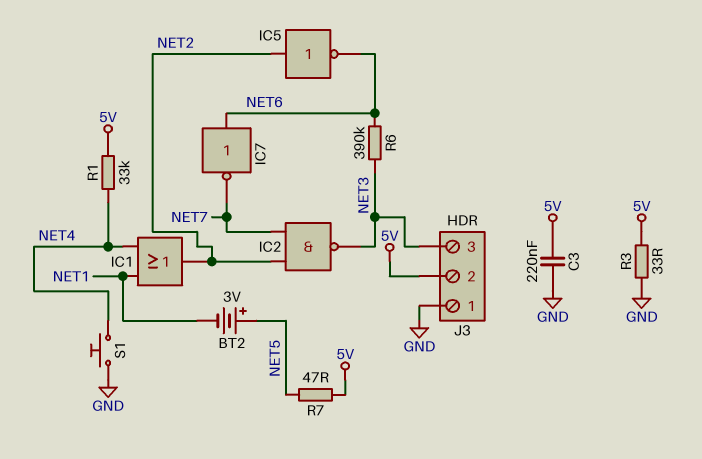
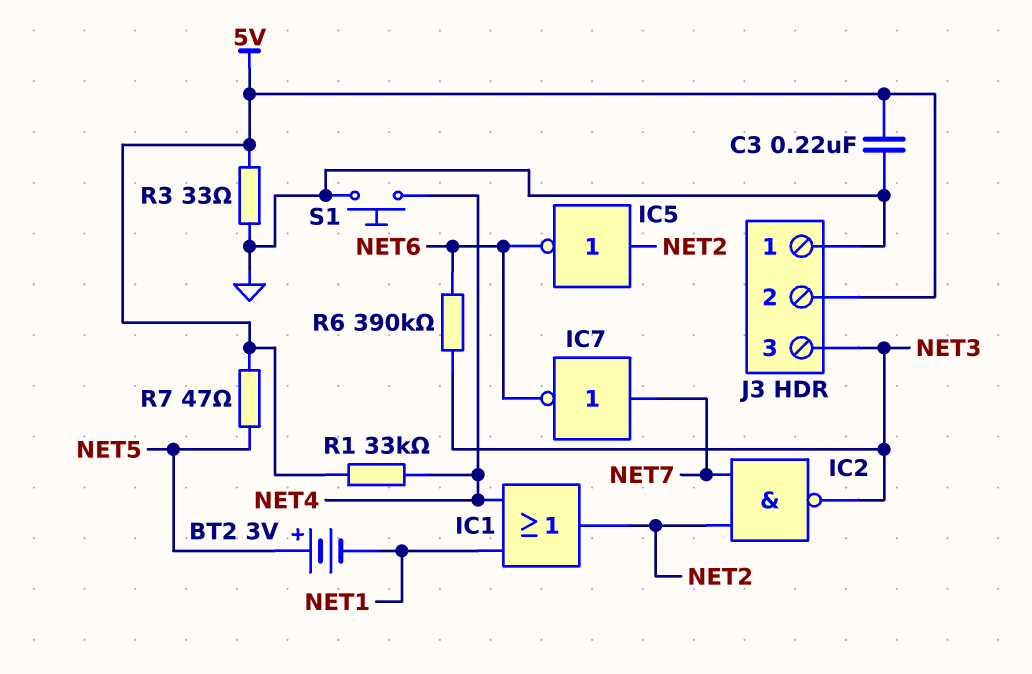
IC7: NOT (in NET6, out NET7) -> NOT (in NET7, out NET6)

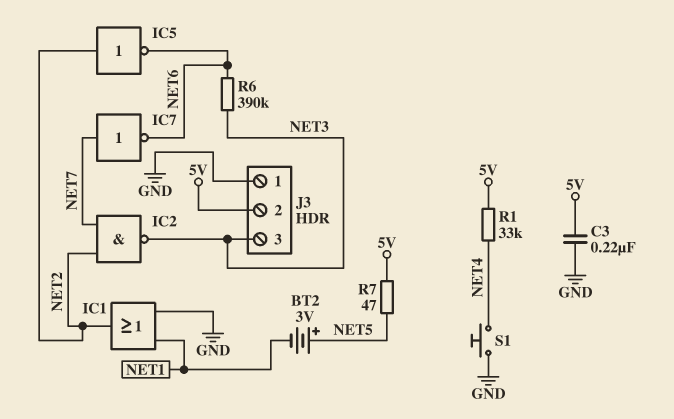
IC1: OR (in NET1, in NET4, out NET2) -> OR (in GND, in NET1, out NET2)
R3: 33 (5V, GND) -> none

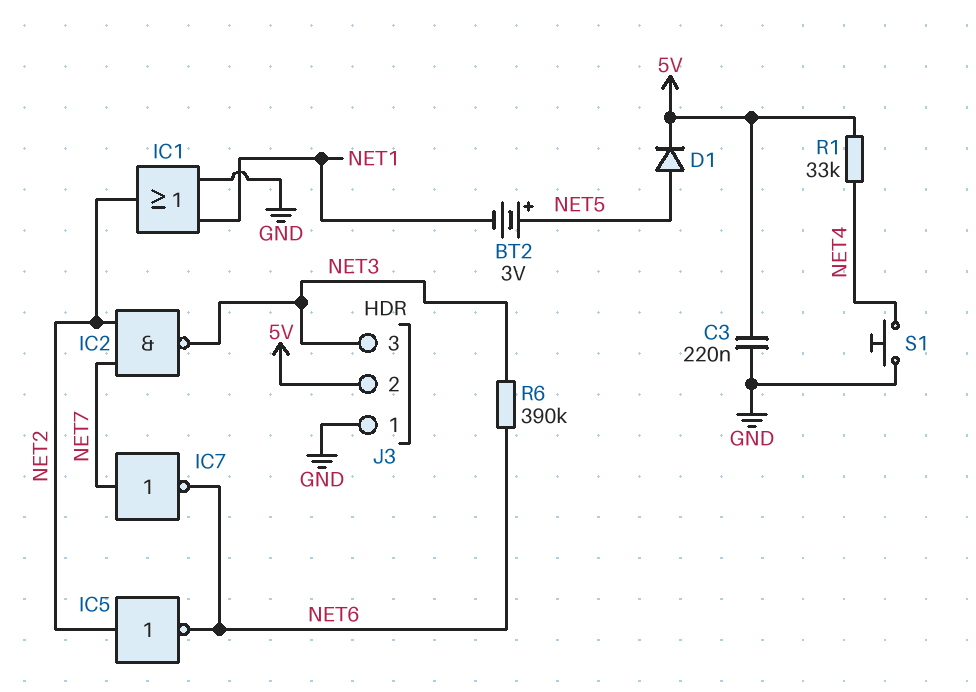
D1: none -> diode (A NET5, K 5V)
R7: 47 (5V, NET5) -> none

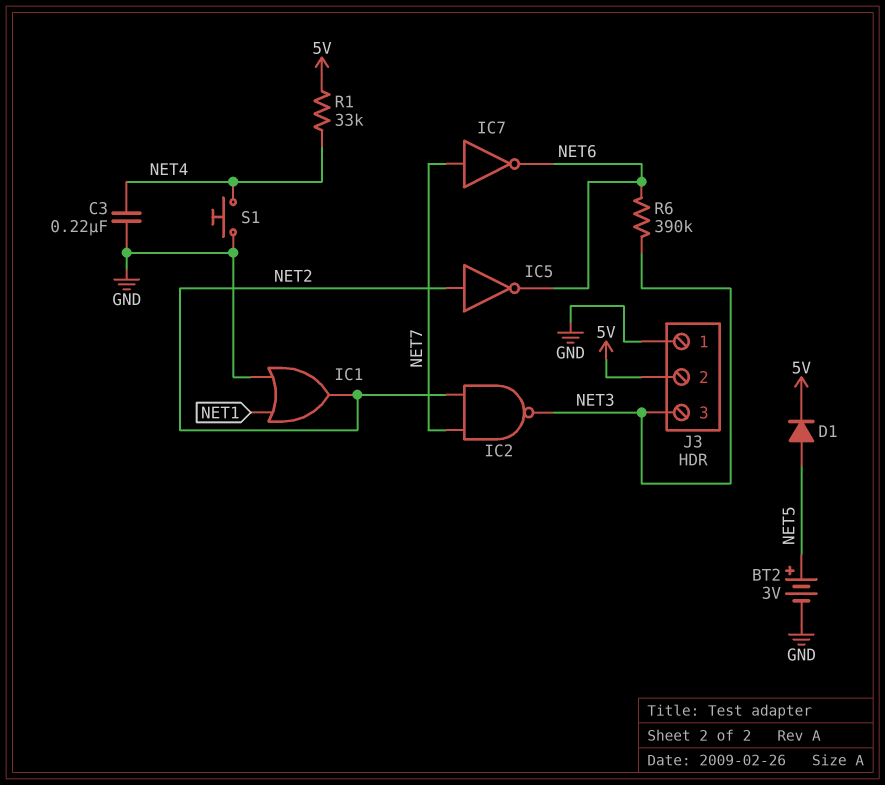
BT2: 3V (plus NET5, minus NET1) -> 3V (plus NET5, minus GND)
C3: 220nF (5V, GND) -> 220nF (GND, NET4)

